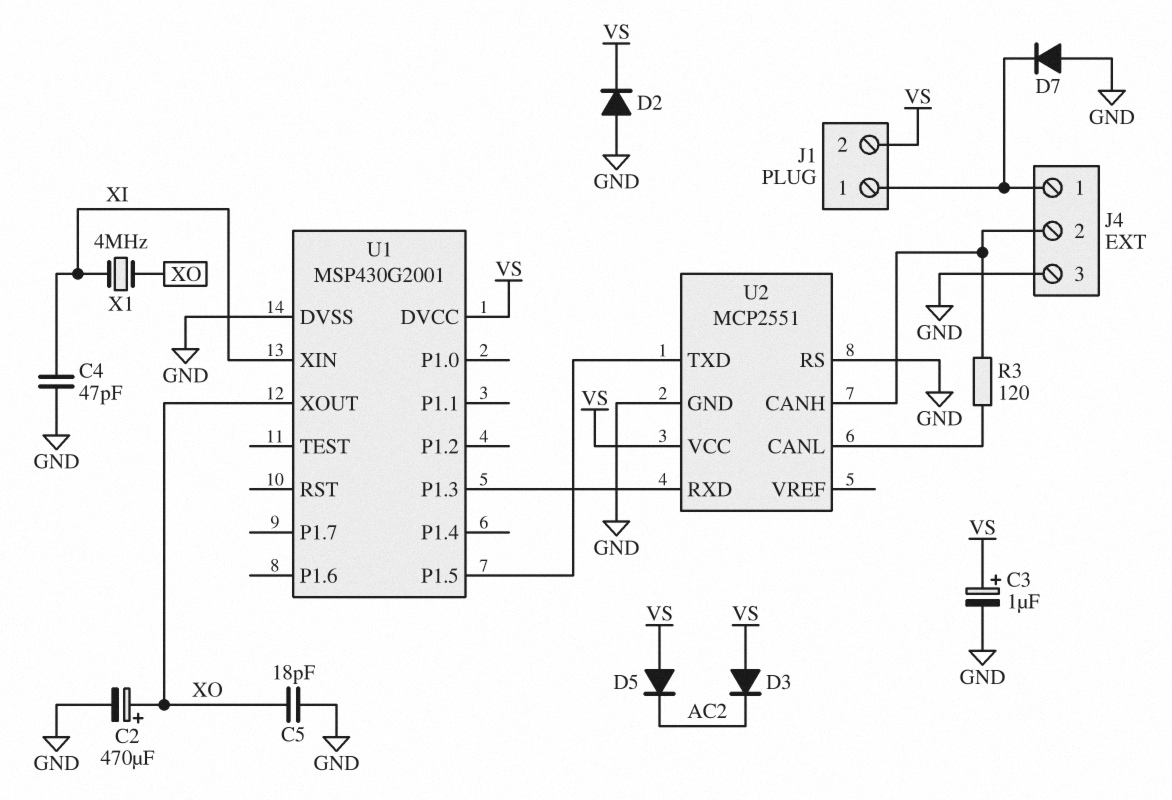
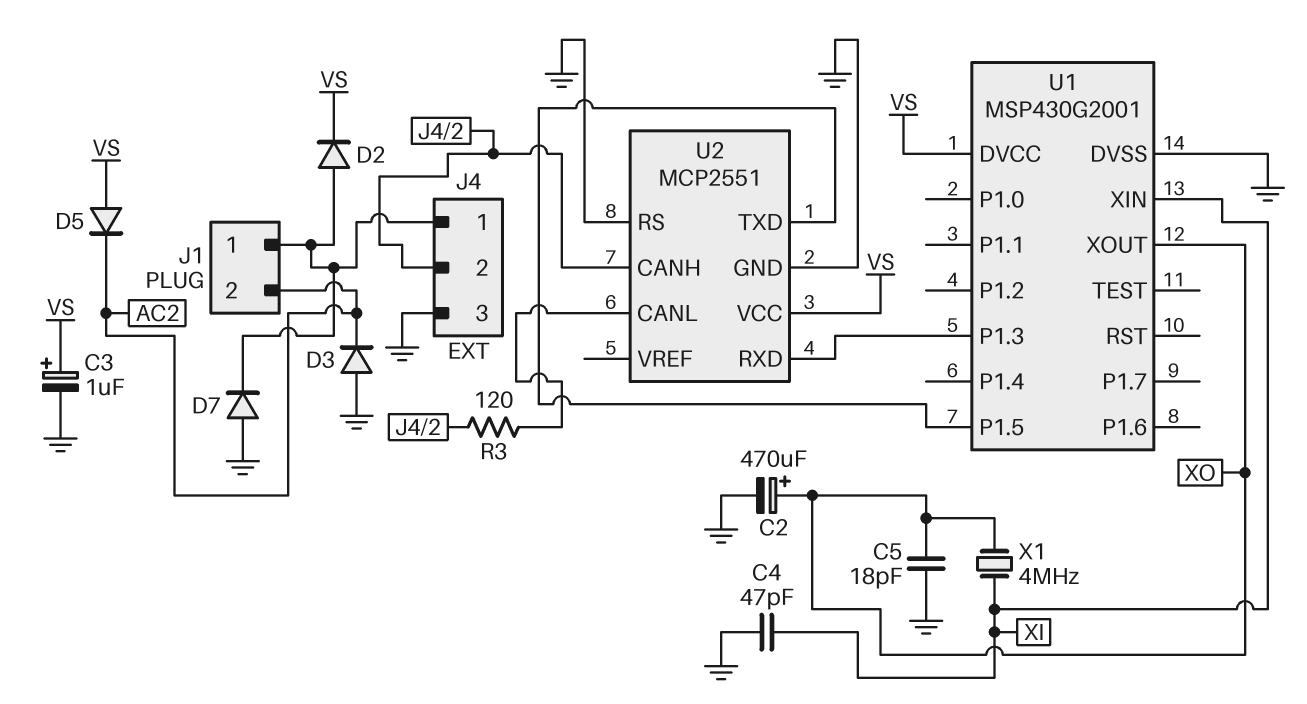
D2: diode (A GND, K VS) -> diode (A J1/1, K VS)
D3: diode (A VS, K AC2) -> diode (A GND, K AC2)
J1 pin 2: VS -> AC2

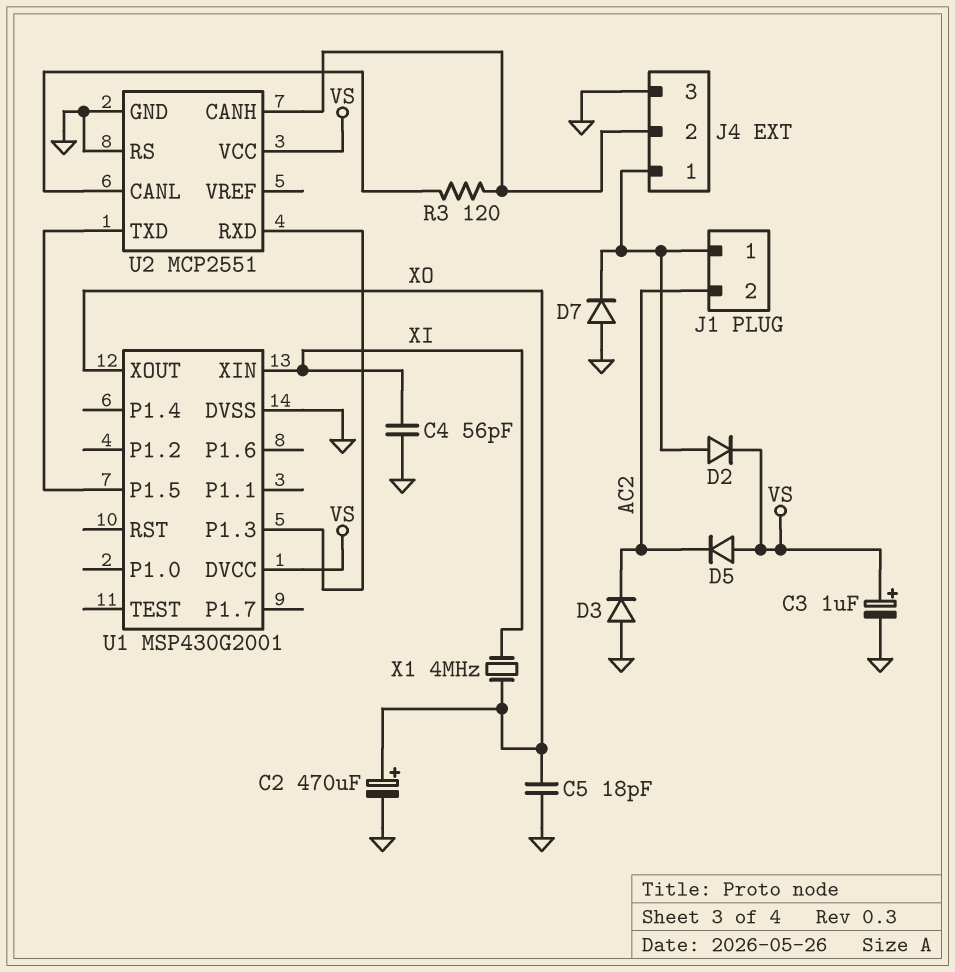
C4: 47pF (GND, XI) -> 56pF (GND, XI)

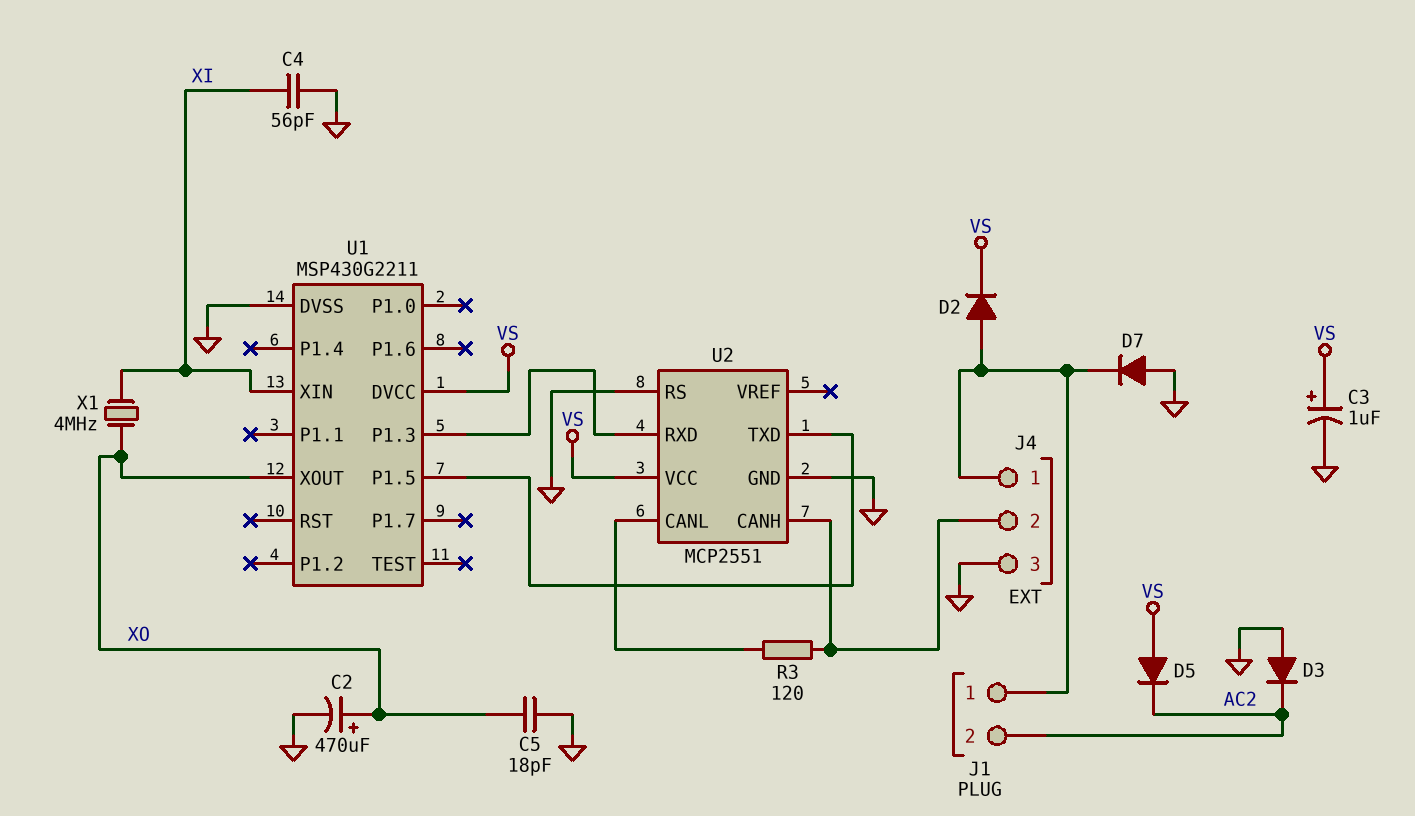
U1: MSP430G2001 -> MSP430G2211

